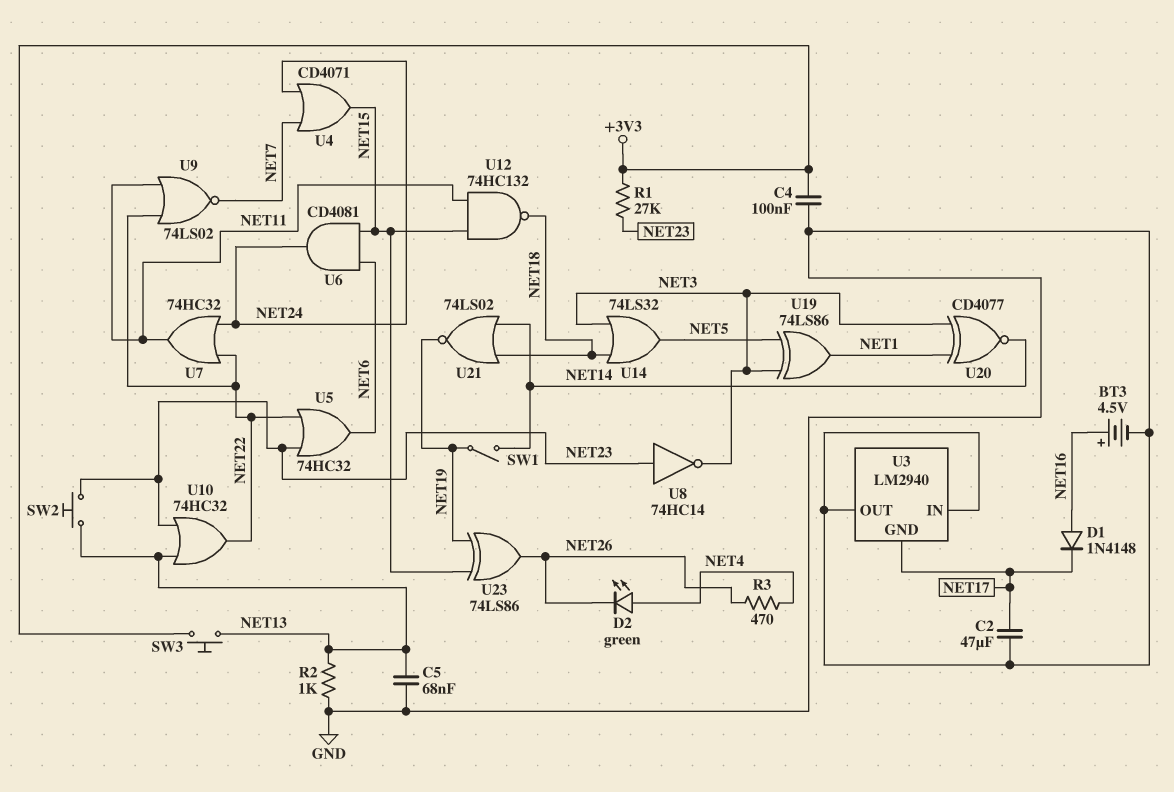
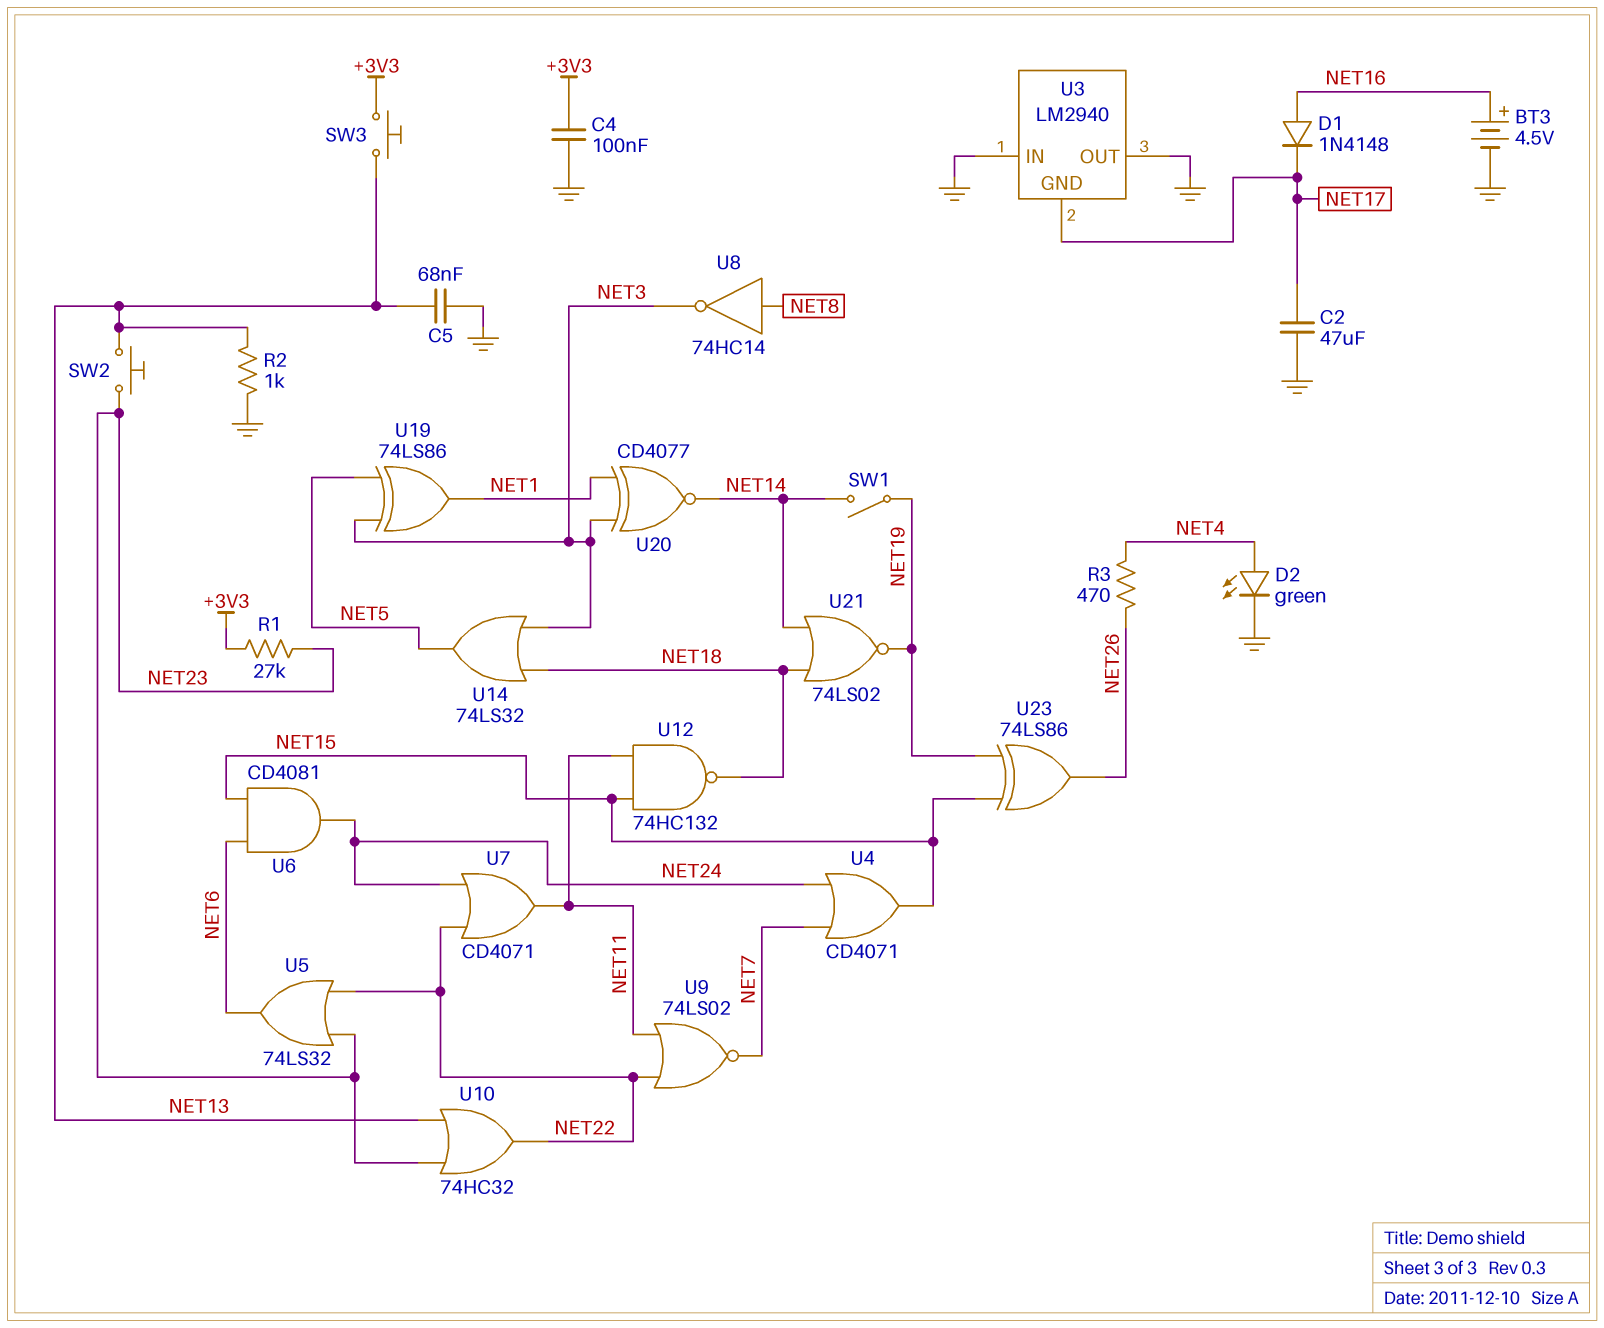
D2: LED green (A NET4, K NET26) -> LED green (A NET4, K GND)
U5: OR 74HC32 (in NET22, in NET23, out NET6) -> OR 74LS32 (in NET22, in NET23, out NET6)
U7: OR 74HC32 (in NET22, in NET24, out NET11) -> OR CD4071 (in NET22, in NET24, out NET11)
U8: NOT 74HC14 (in NET23, out NET3) -> NOT 74HC14 (in NET8, out NET3)

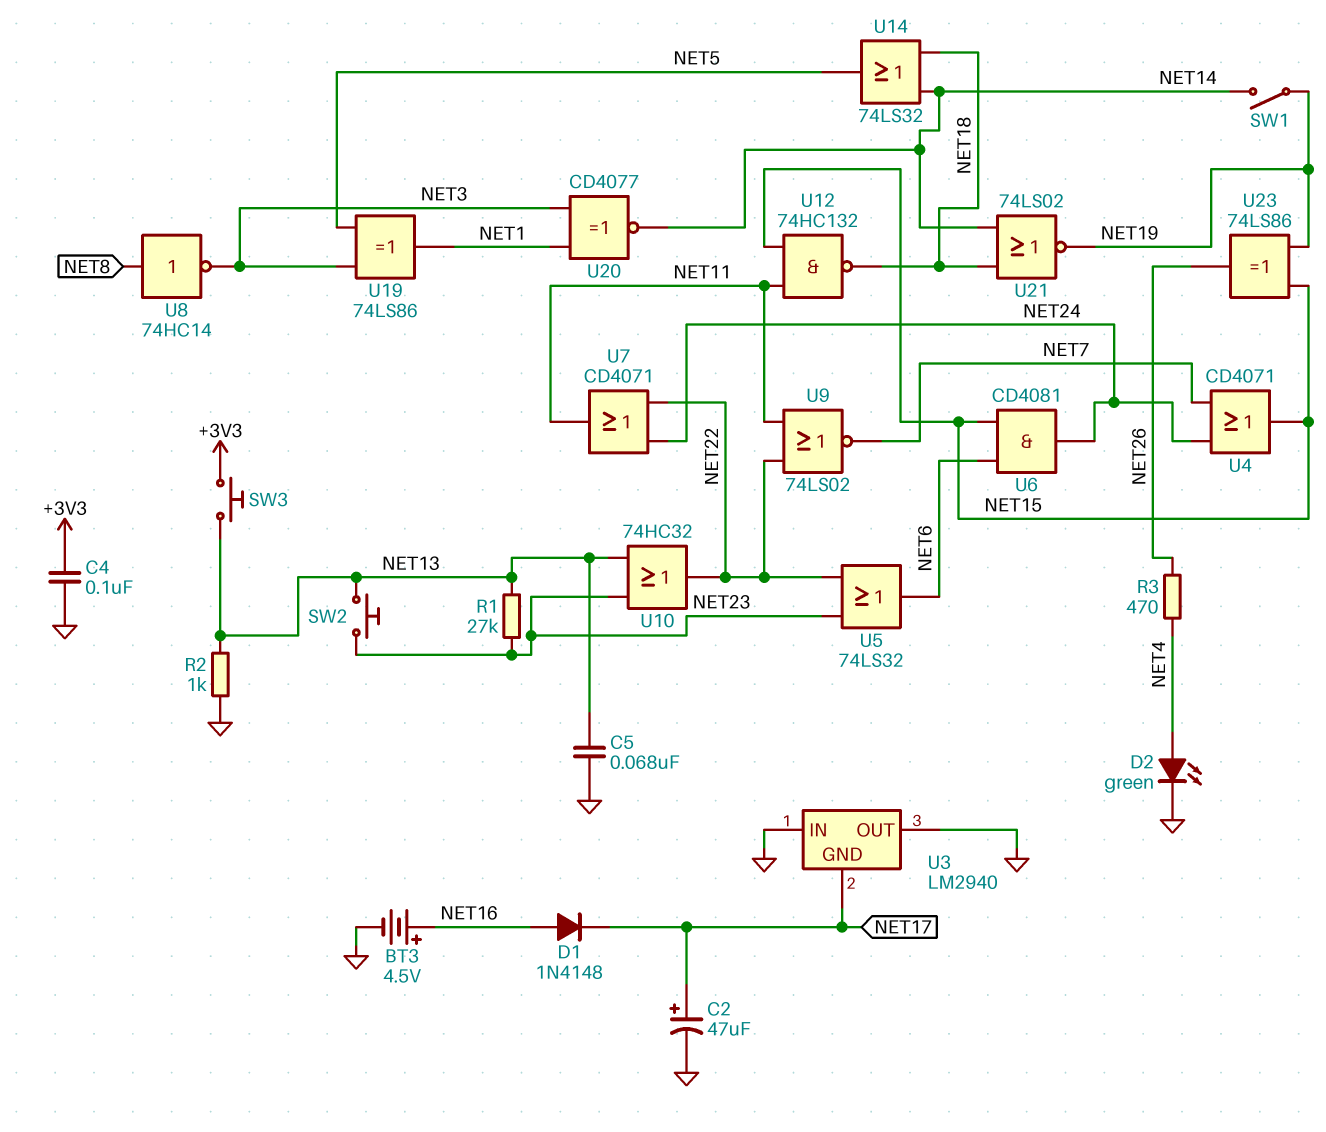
C2: 47uF (GND, NET17) -> 47uF (plus NET17, minus GND)
R1: 27k (+3V3, NET23) -> 27k (NET13, NET23)
U14: OR 74LS32 (in NET3, in NET18, out NET5) -> OR 74LS32 (in NET14, in NET18, out NET5)

